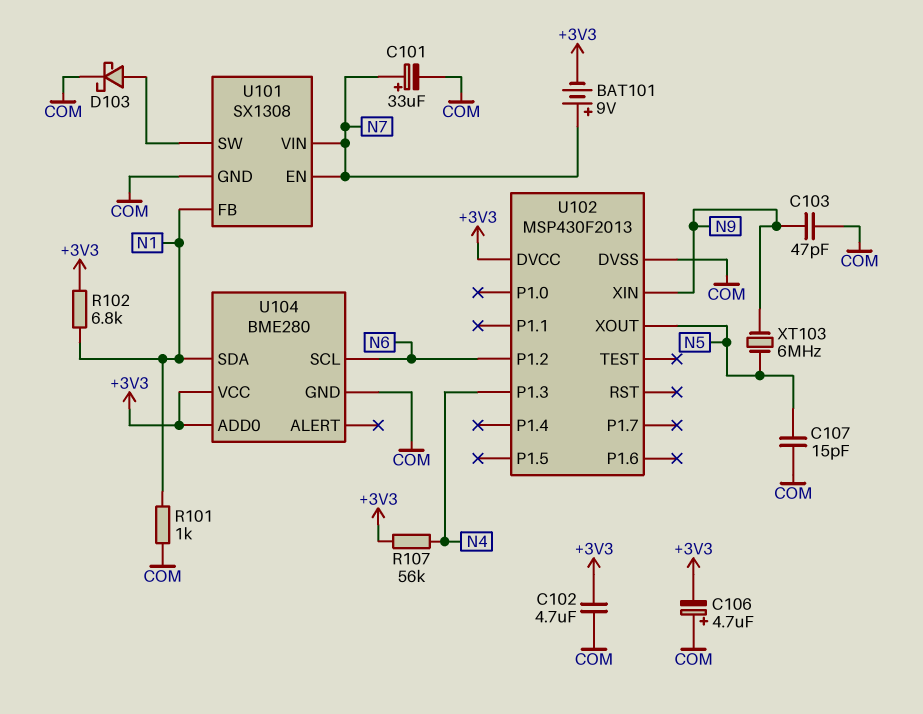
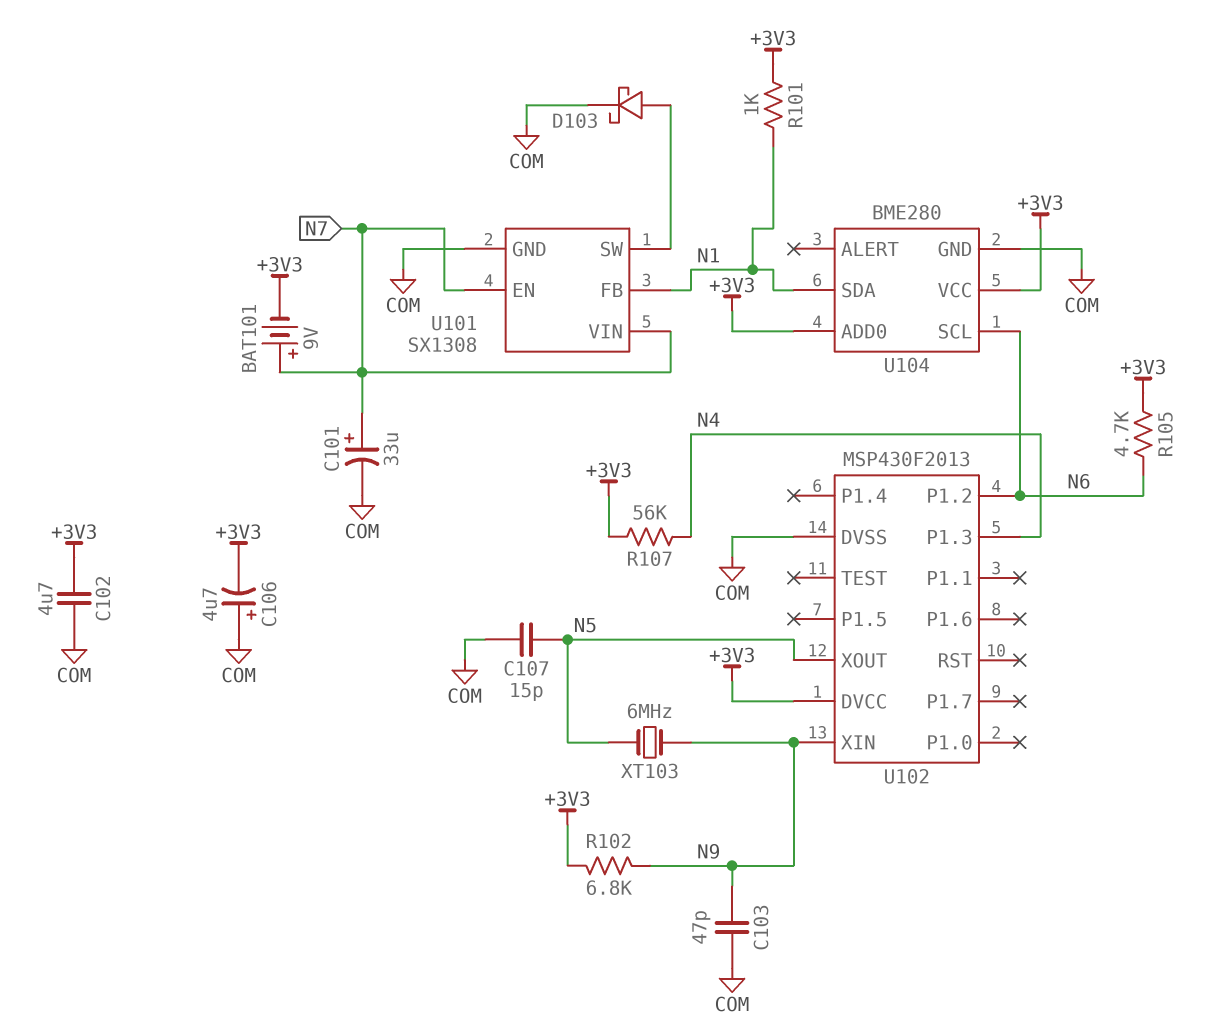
R101: 1k (COM, N1) -> 1k (+3V3, N1)
R102: 6.8k (+3V3, N1) -> 6.8k (+3V3, N9)
R105: none -> 4.7k (+3V3, N6)

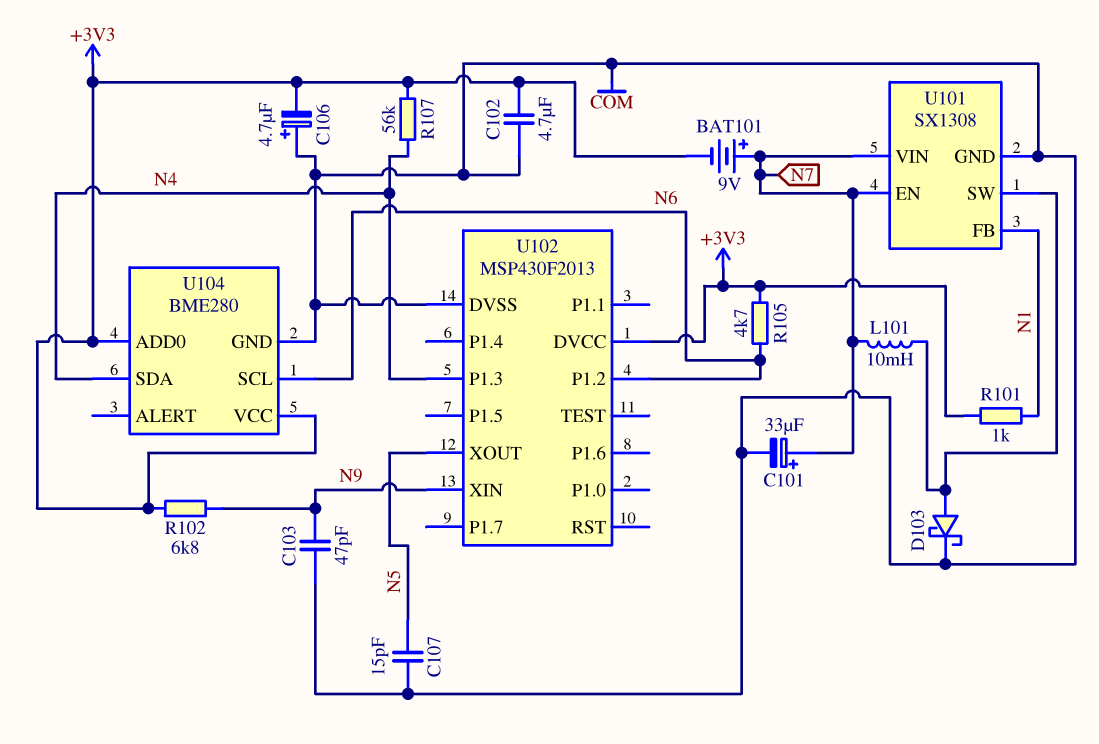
L101: none -> 10mH (N7, U101/SW)
U104 pin SDA: N1 -> N4
XT103: 6MHz (N5, N9) -> none

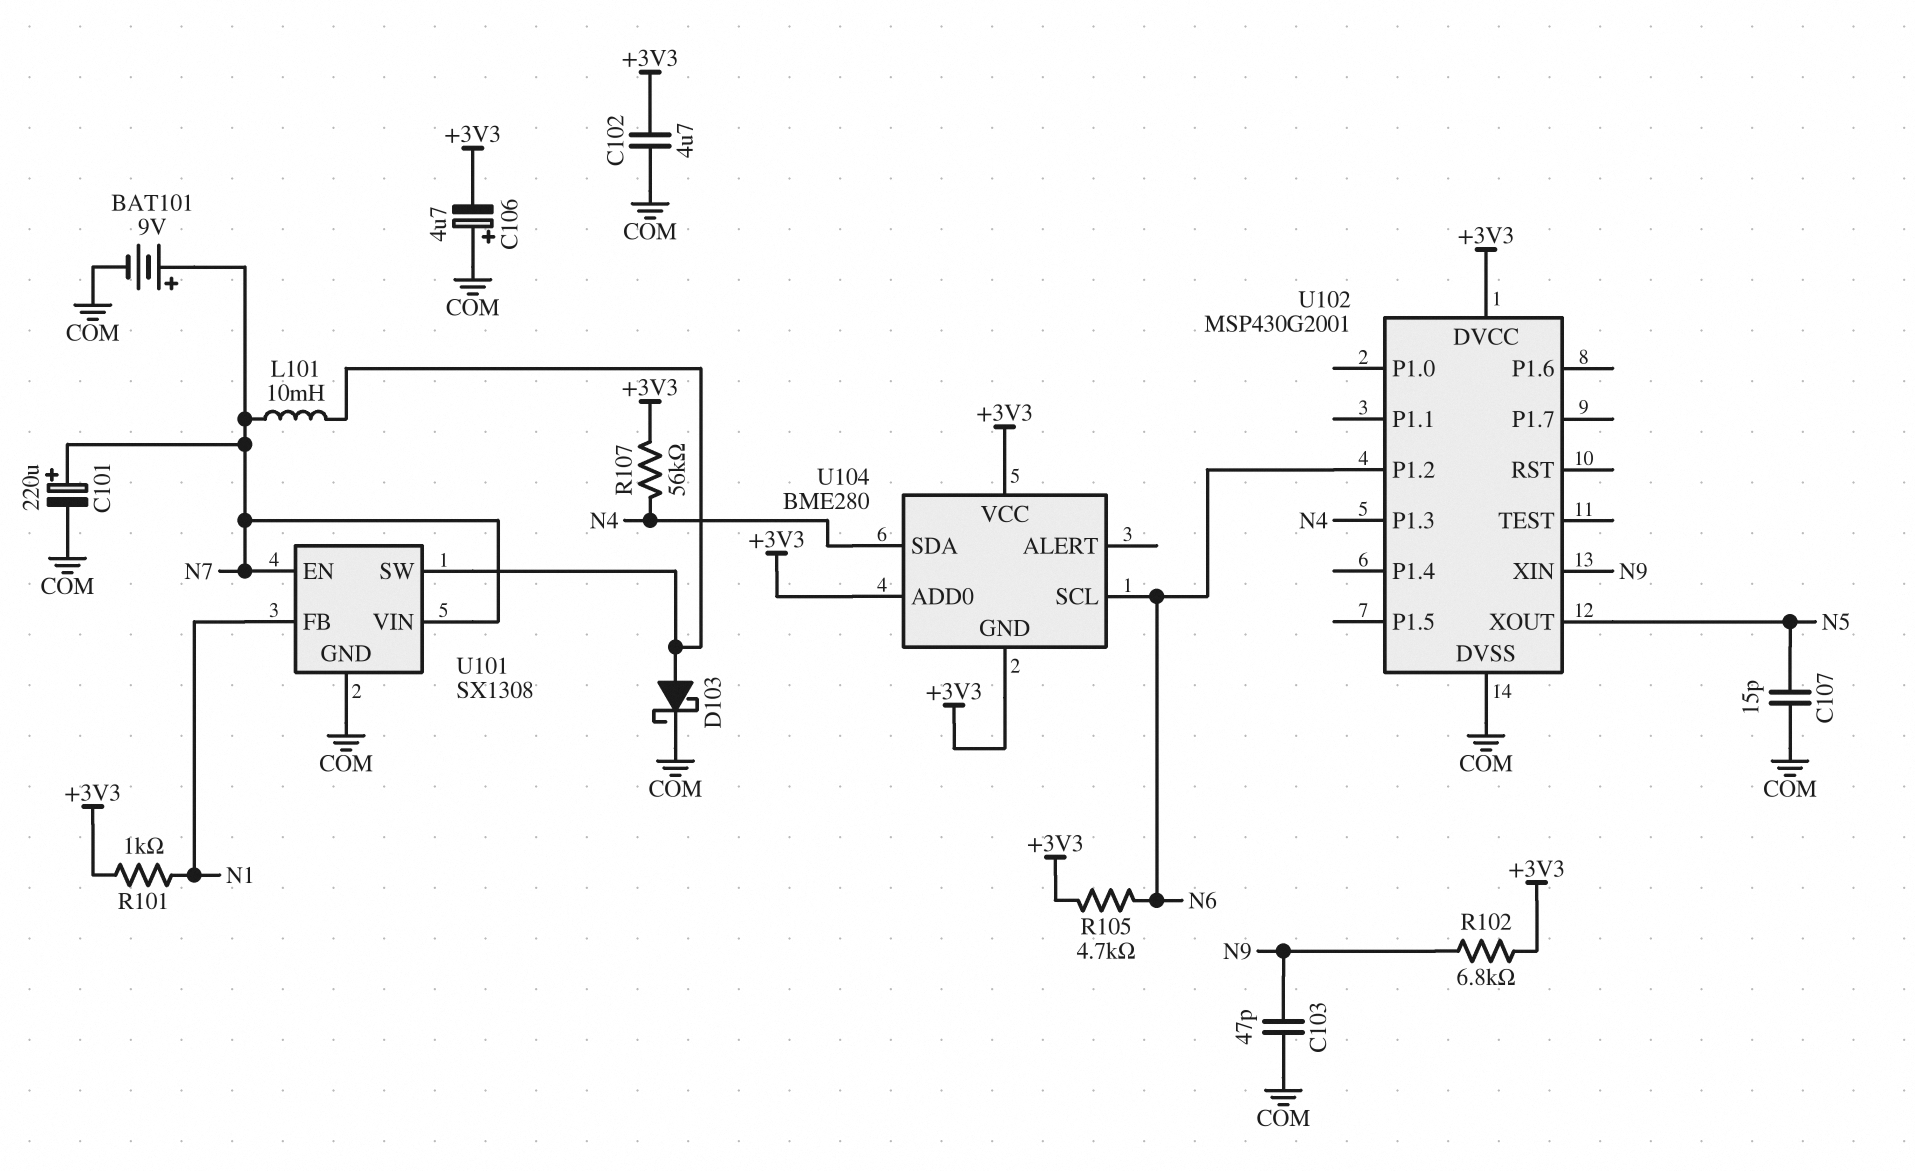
BAT101: 9V (plus N7, minus +3V3) -> 9V (plus N7, minus COM)
C101: 33uF (plus N7, minus COM) -> 220uF (plus N7, minus COM)
U102: MSP430F2013 -> MSP430G2001
U104 pin GND: COM -> +3V3

